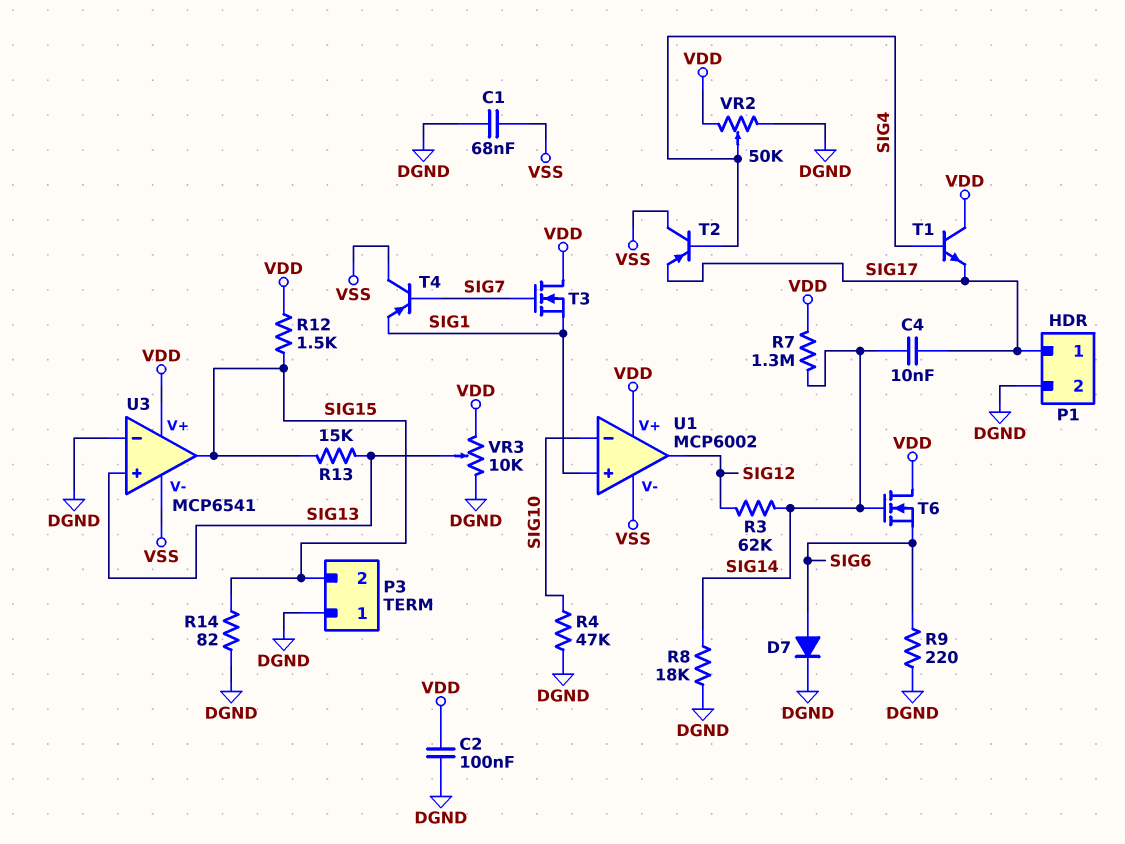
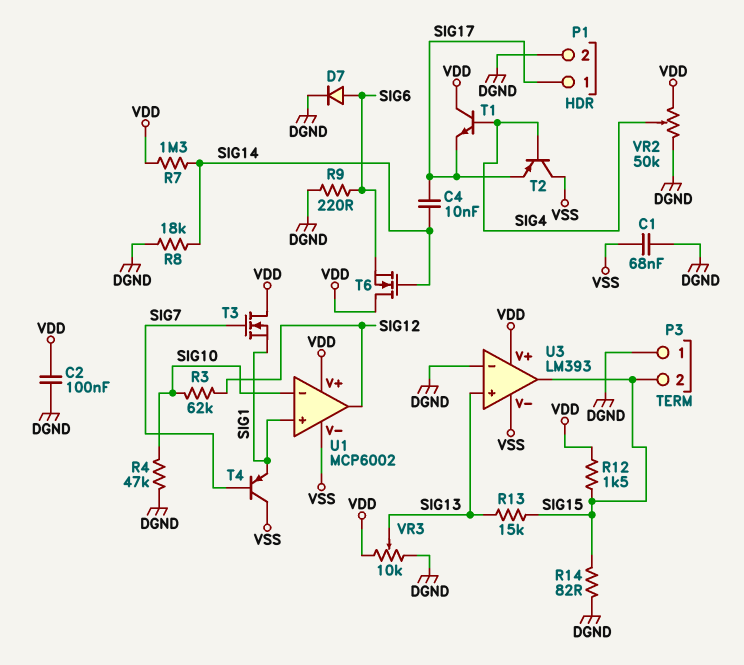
R3: 62k (SIG12, SIG14) -> 62k (SIG10, SIG12)
U3: MCP6541 -> LM393

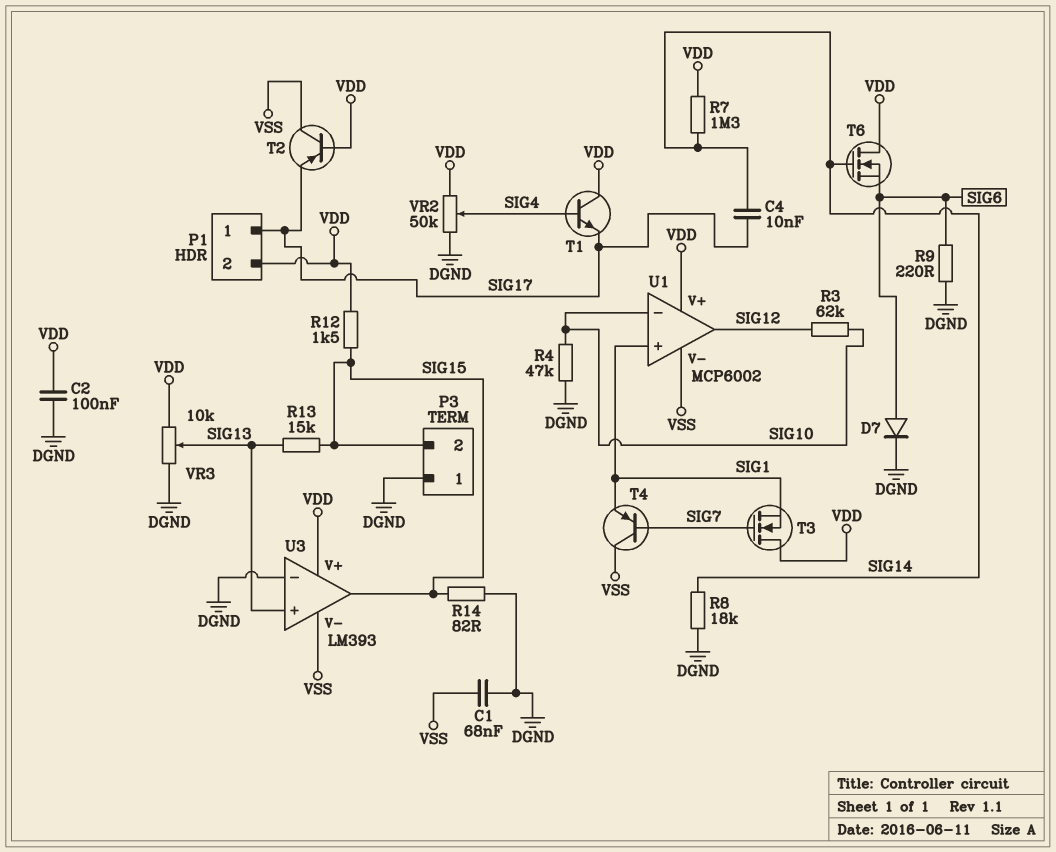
P1 pin 2: DGND -> VDD
T2: PNP (B SIG4, C VSS, E SIG17) -> PNP (B VDD, C VSS, E SIG17)

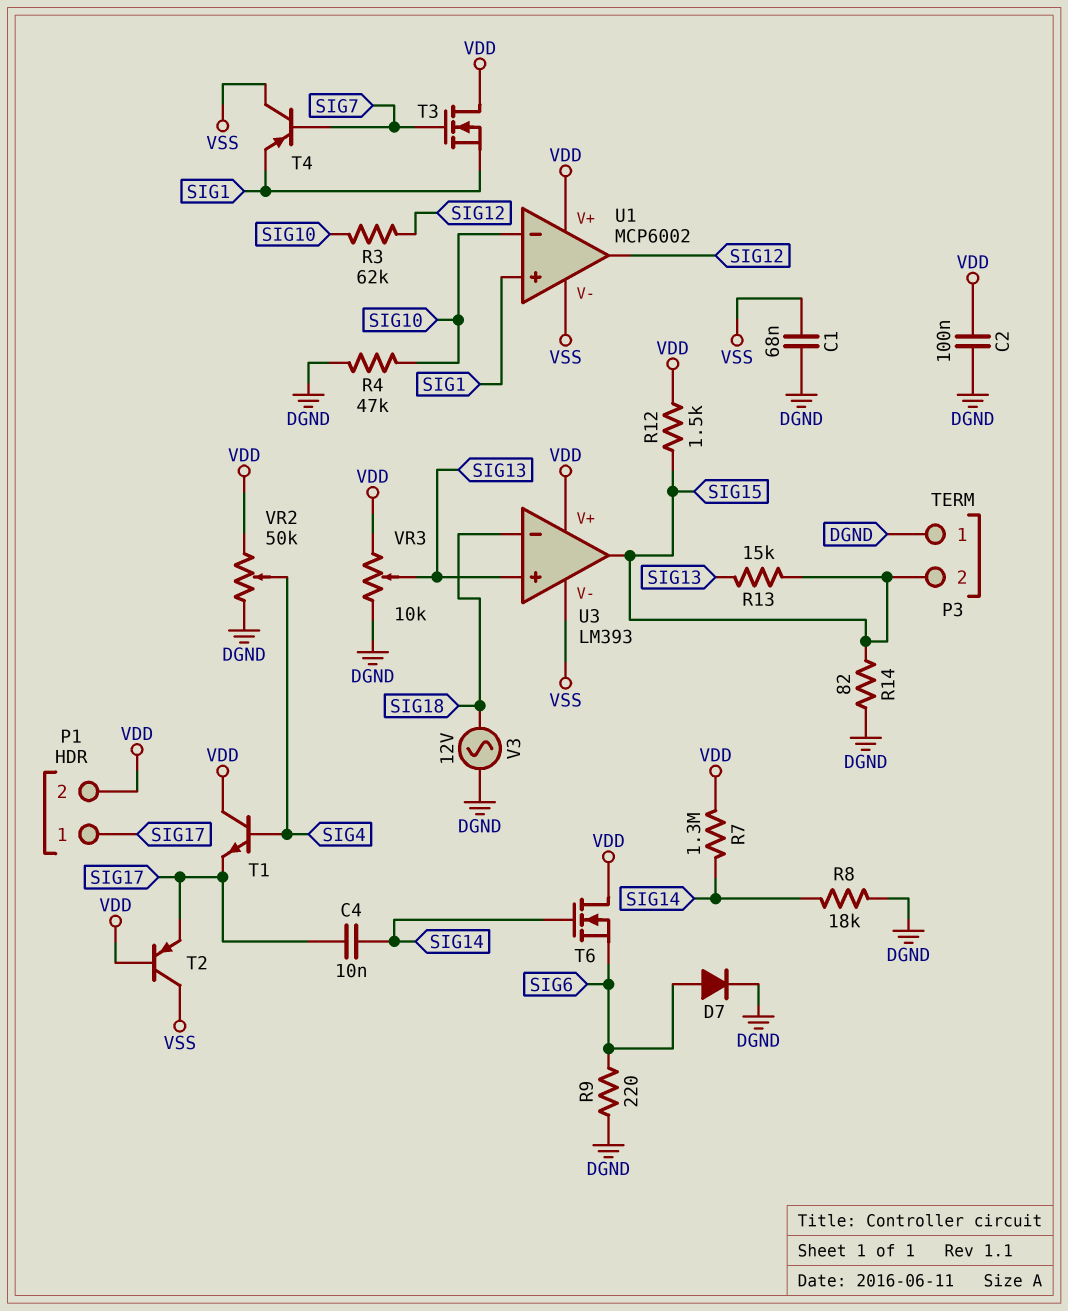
U3 pin in-: DGND -> SIG18
V3: none -> AC 12V (DGND, SIG18)

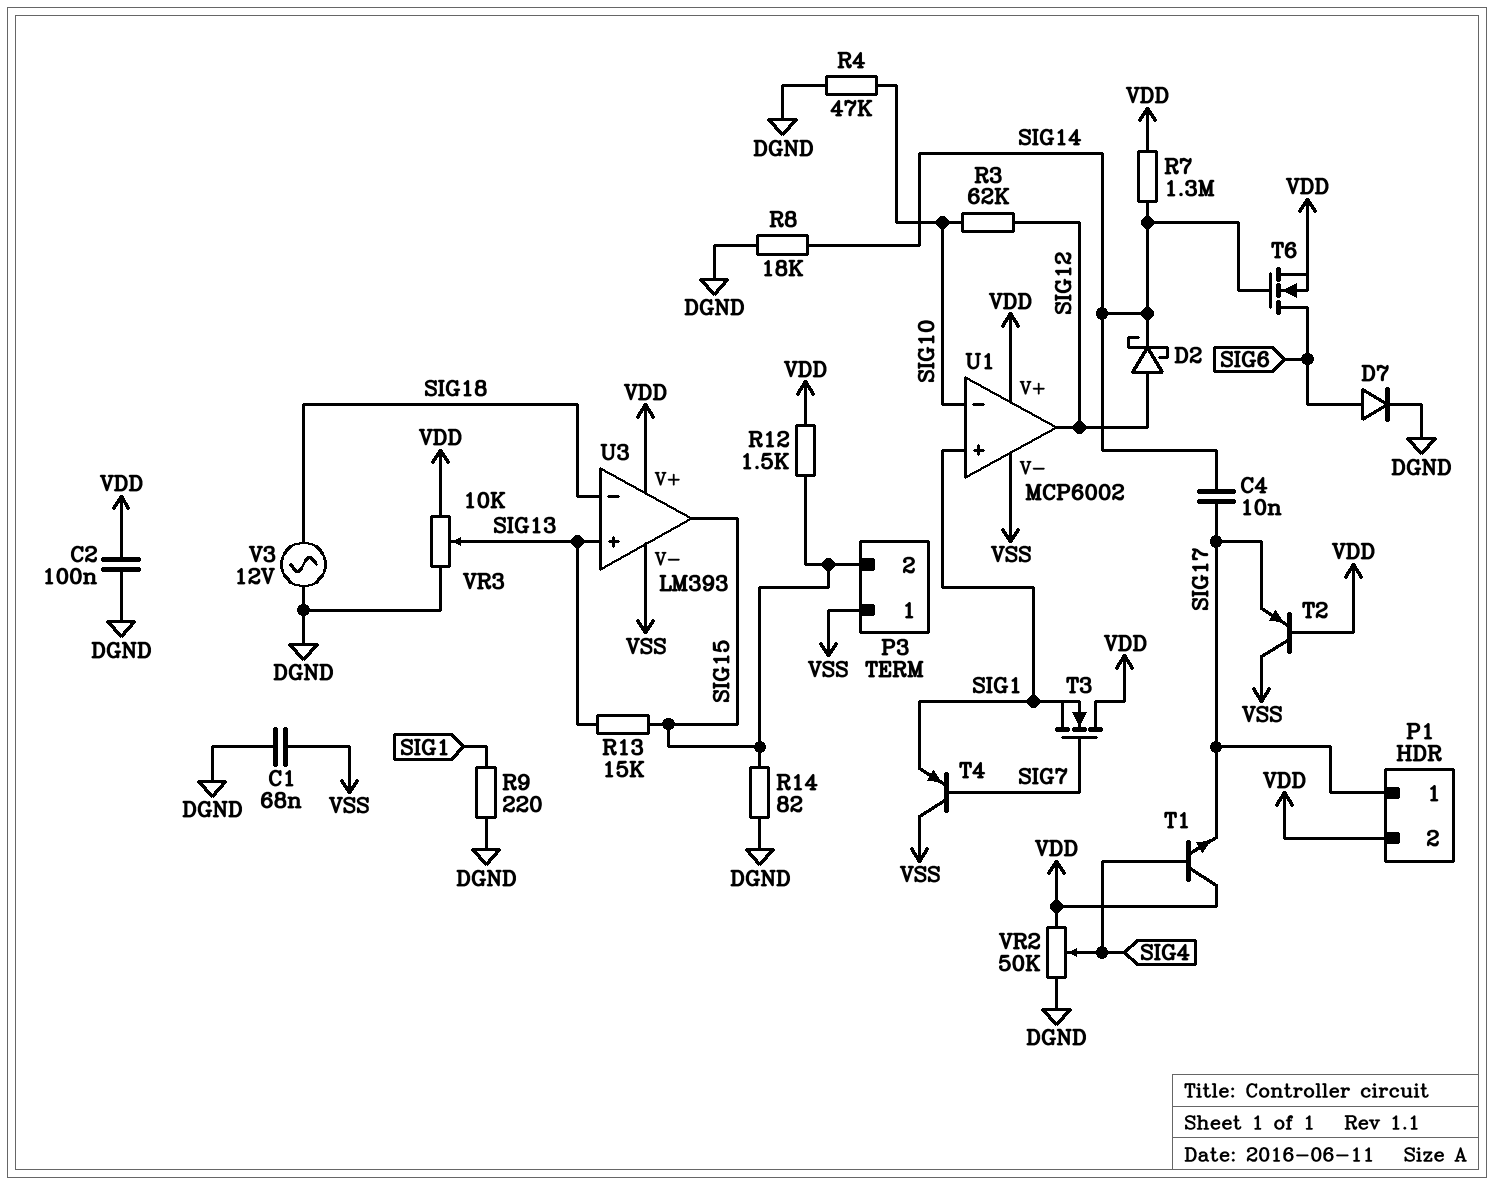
D2: none -> schottky (A SIG12, K SIG14)
P3 pin 1: DGND -> VSS
R9: 220 (DGND, SIG6) -> 220 (DGND, SIG1)
T6: NMOS (G SIG14, D VDD, S SIG6) -> NMOS (G SIG14, D SIG6, S VDD)

